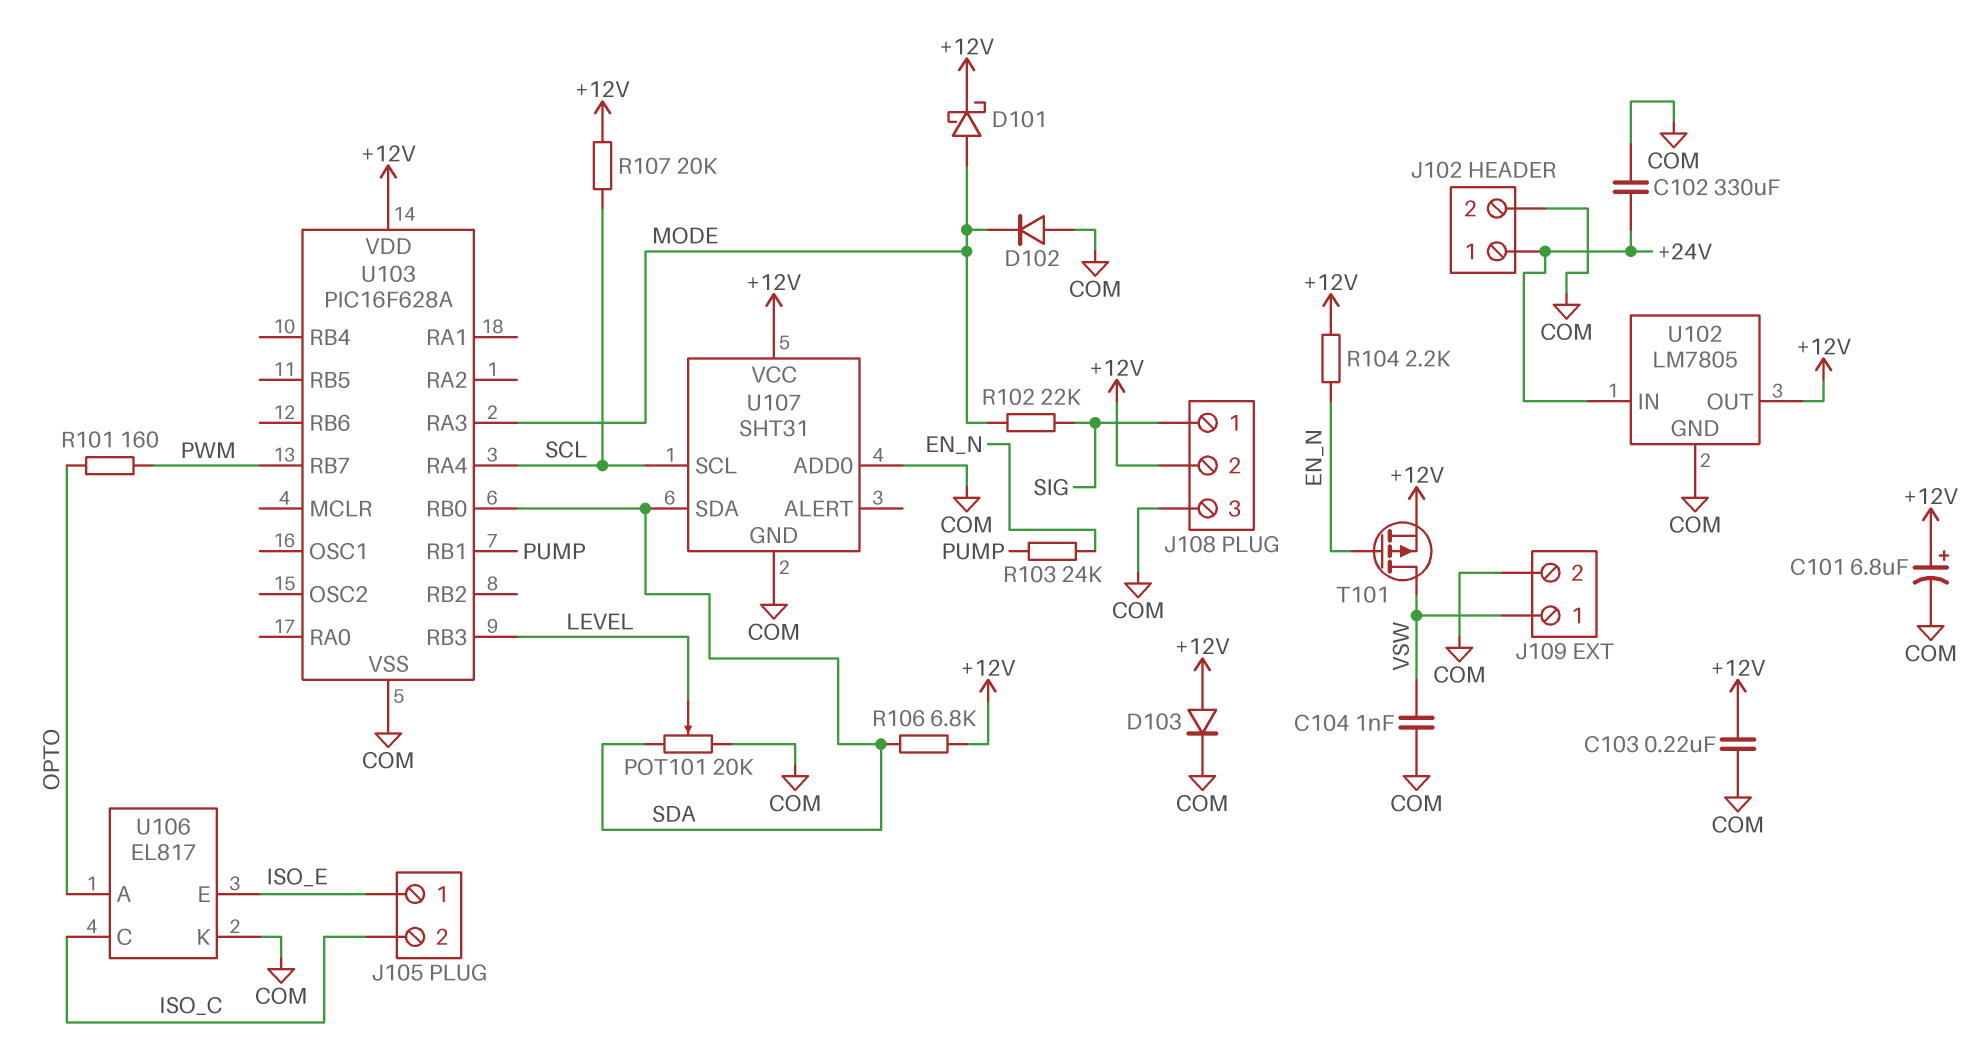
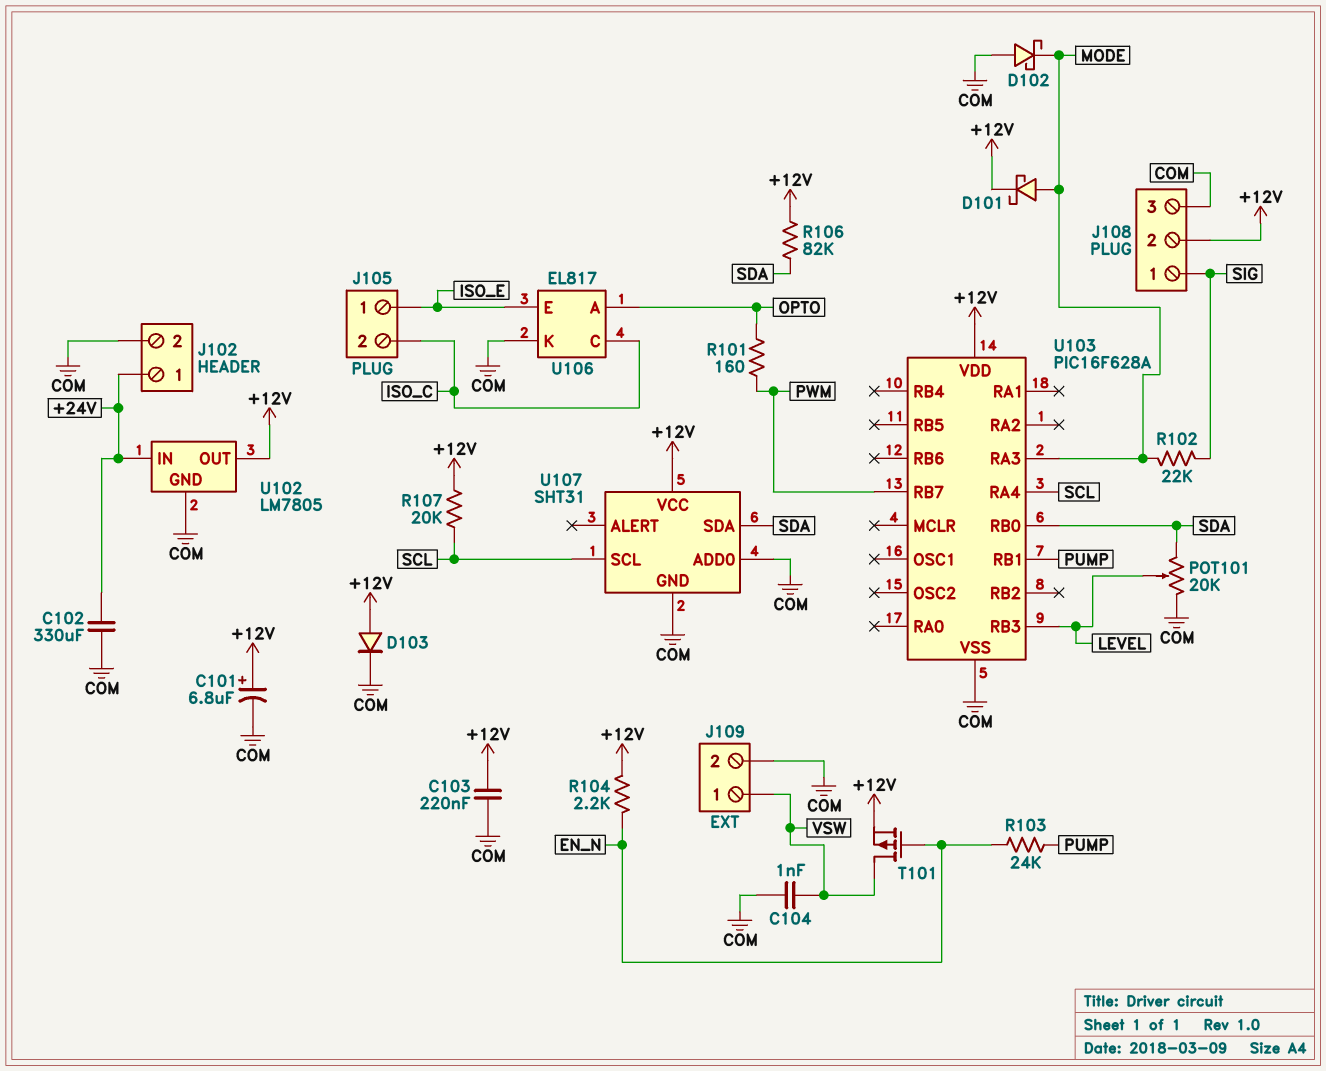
D102: diode (A COM, K MODE) -> schottky (A COM, K MODE)
R106: 6.8k (+12V, SDA) -> 82k (+12V, SDA)

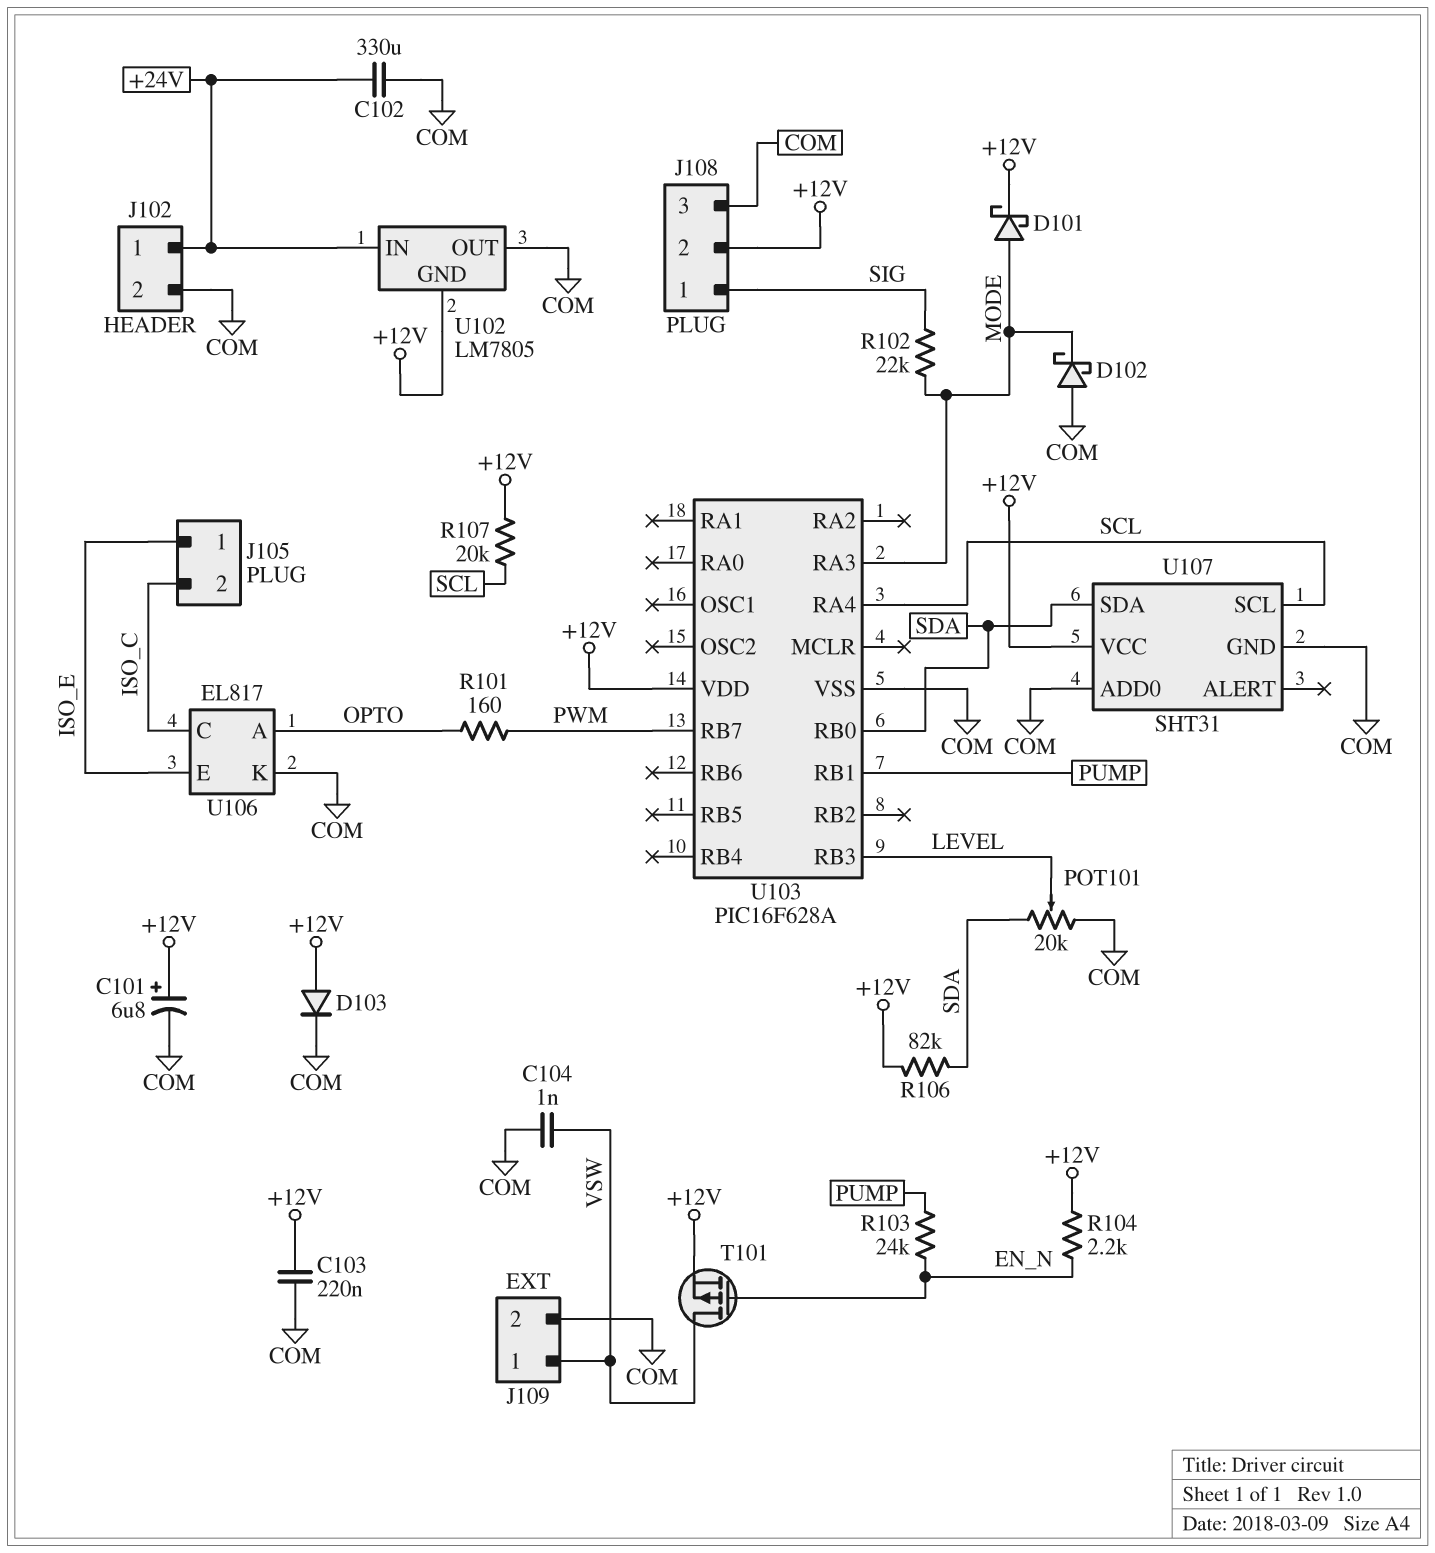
U102 pin GND: COM -> +12V
U102 pin OUT: +12V -> COM

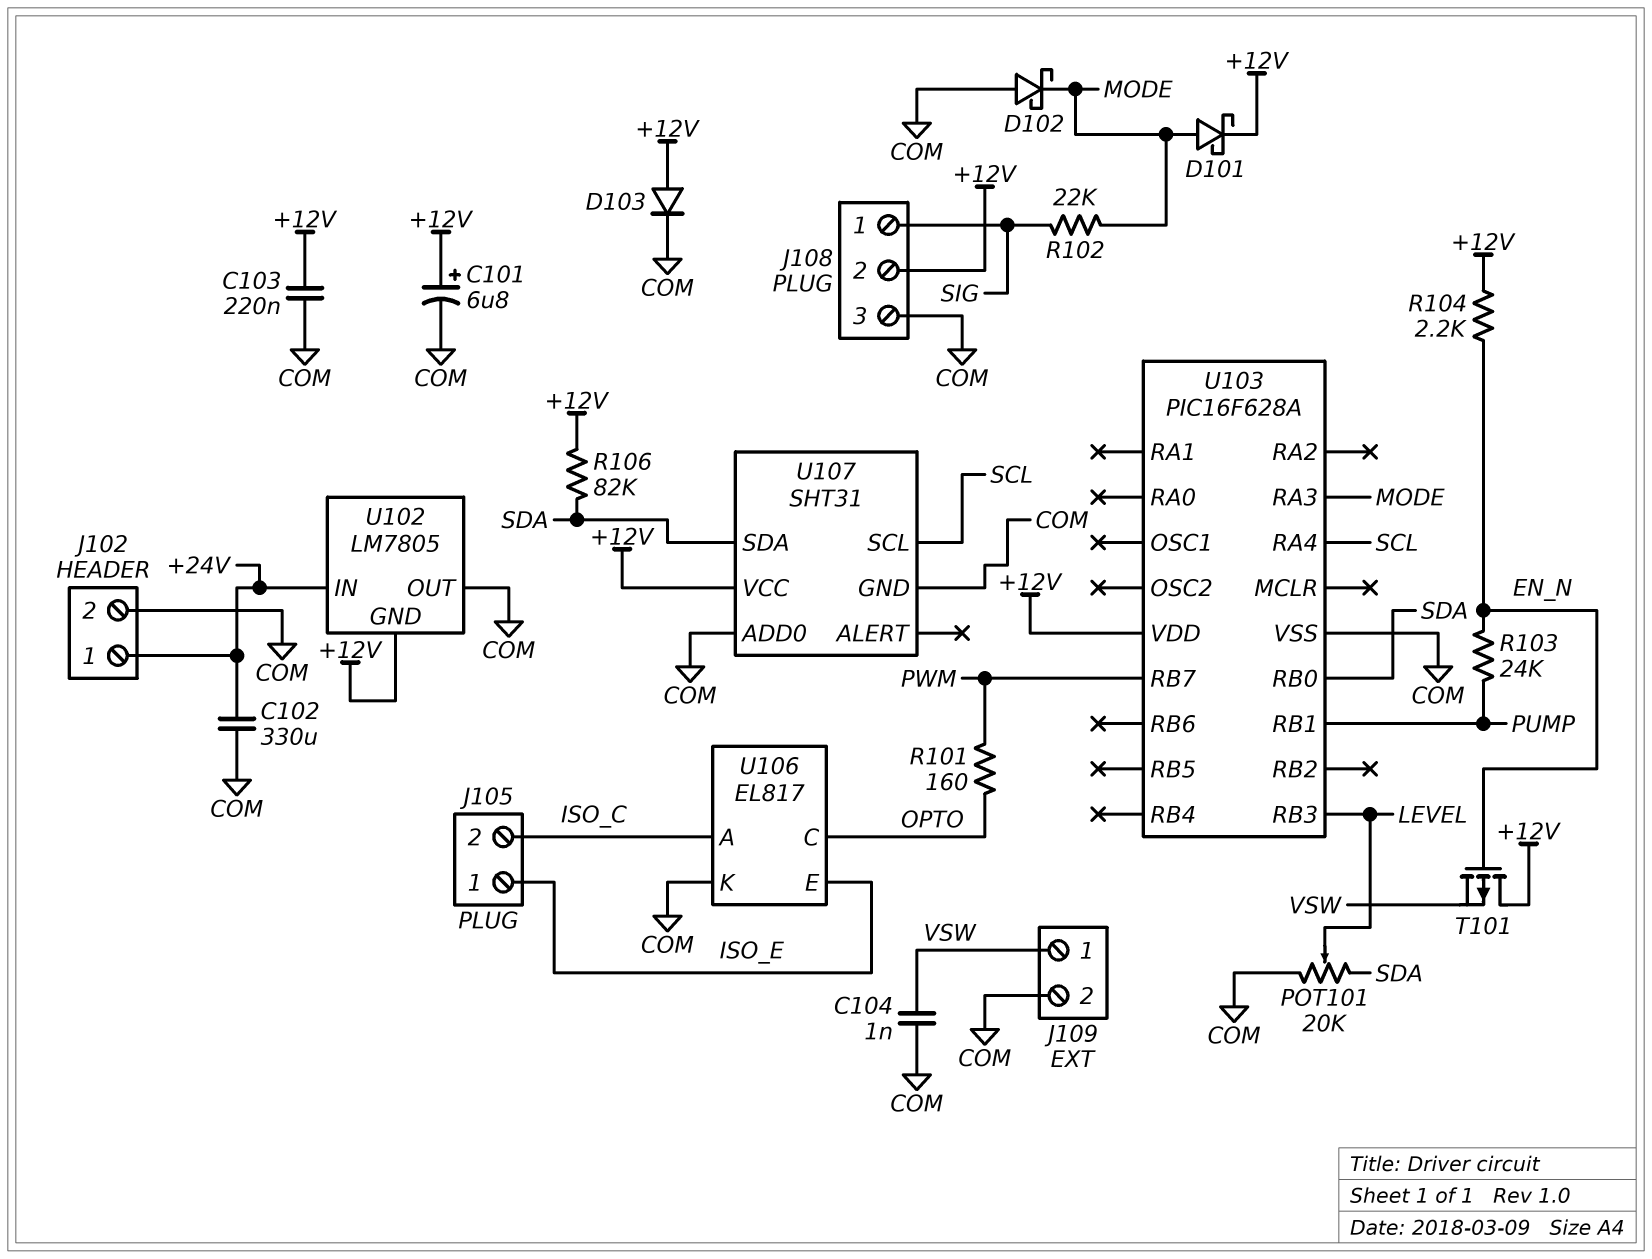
R107: 20k (+12V, SCL) -> none
T101: PMOS (G EN_N, D VSW, S +12V) -> PMOS (G EN_N, D +12V, S VSW)
U106 pin A: OPTO -> ISO_C
U106 pin C: ISO_C -> OPTO

